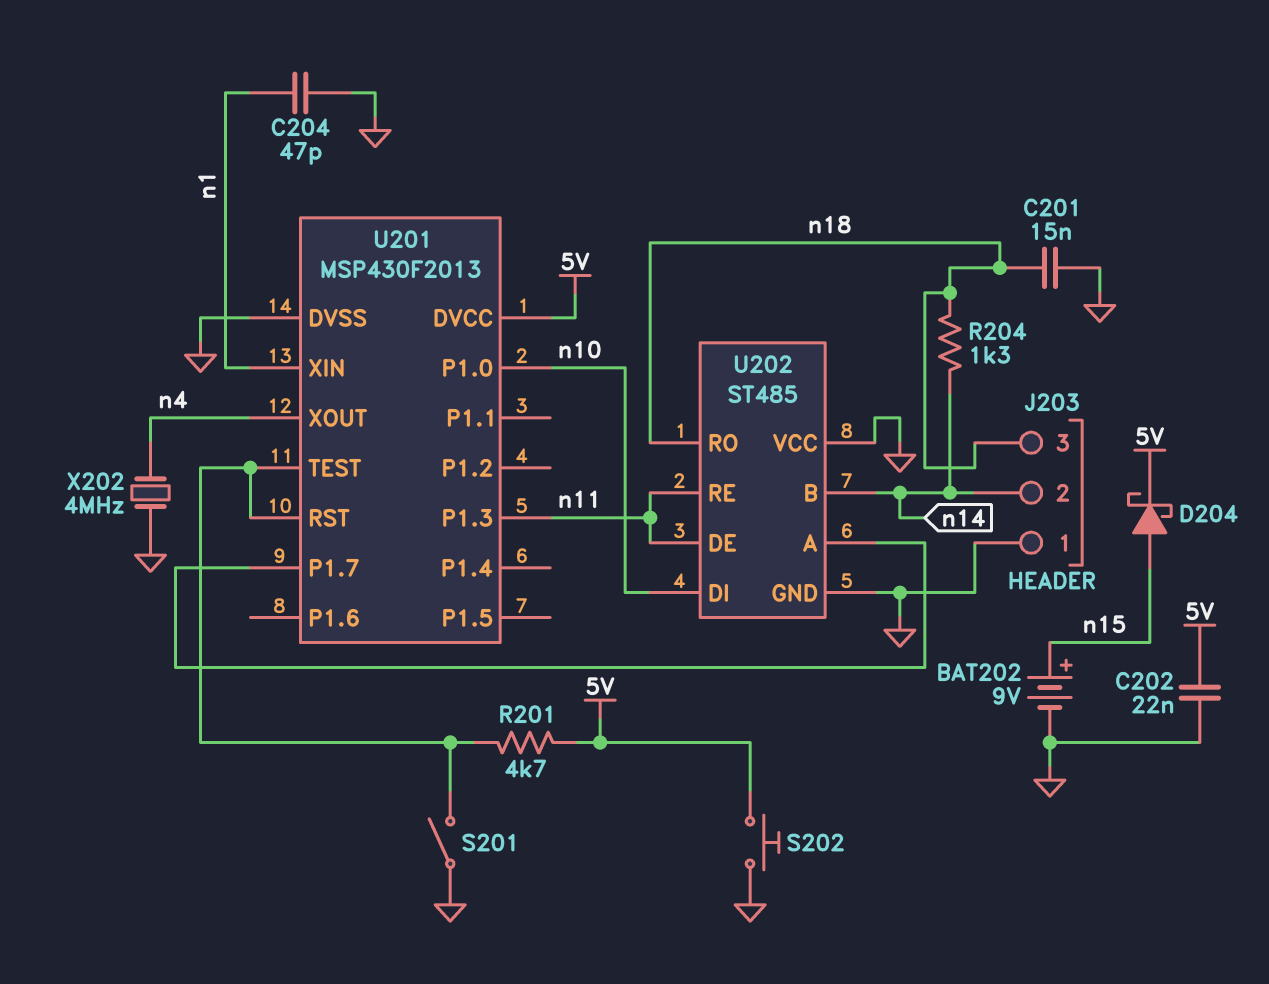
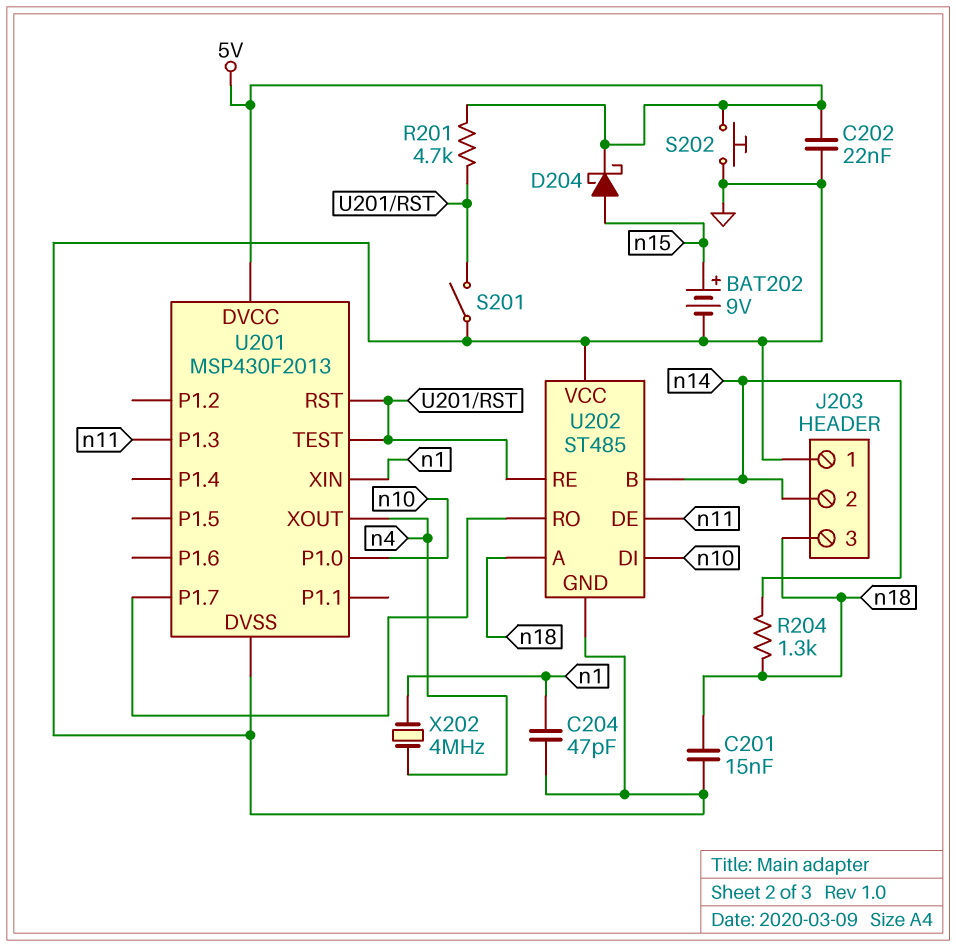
U202 pin A: U201/P1.7 -> n18
U202 pin RE: n11 -> U201/RST
U202 pin RO: n18 -> U201/P1.7
X202: 4MHz (GND, n4) -> 4MHz (n1, n4)

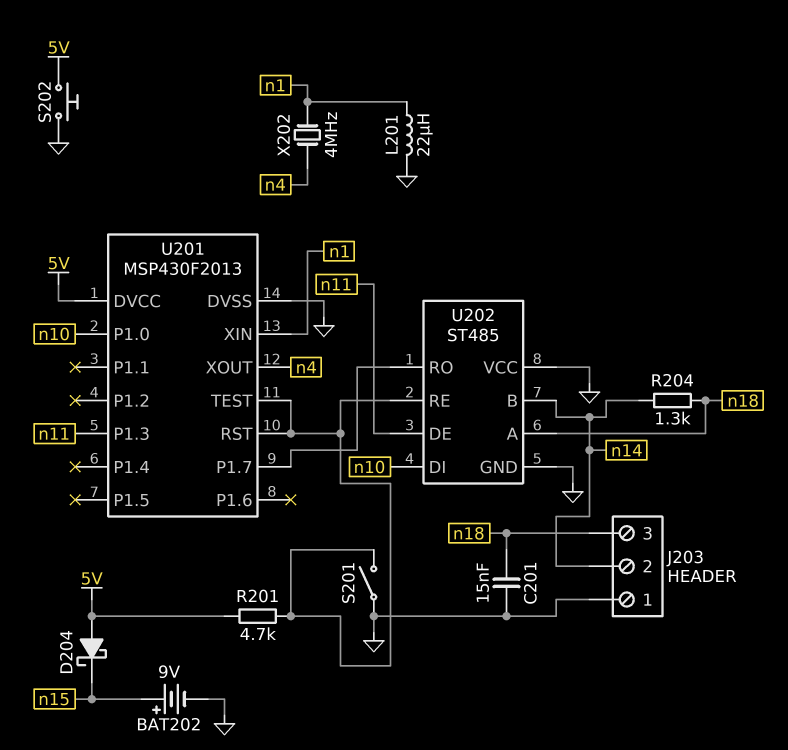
C202: 22nF (5V, GND) -> none
C204: 47pF (GND, n1) -> none
D204: schottky (A n15, K 5V) -> schottky (A 5V, K n15)
L201: none -> 22uH (GND, n1)

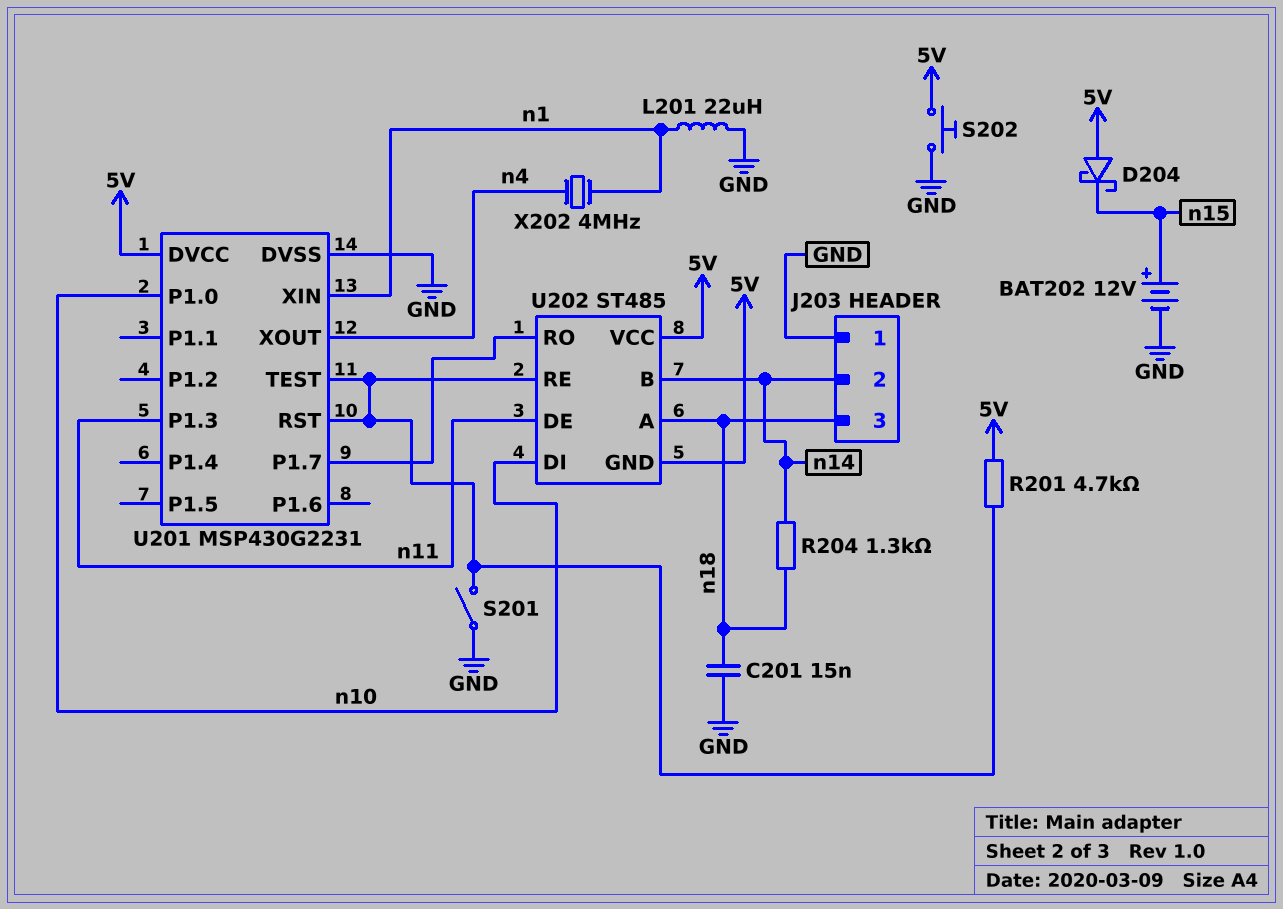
BAT202: 9V (plus n15, minus GND) -> 12V (plus n15, minus GND)
U201: MSP430F2013 -> MSP430G2231
U202 pin GND: GND -> 5V
U202 pin VCC: GND -> 5V

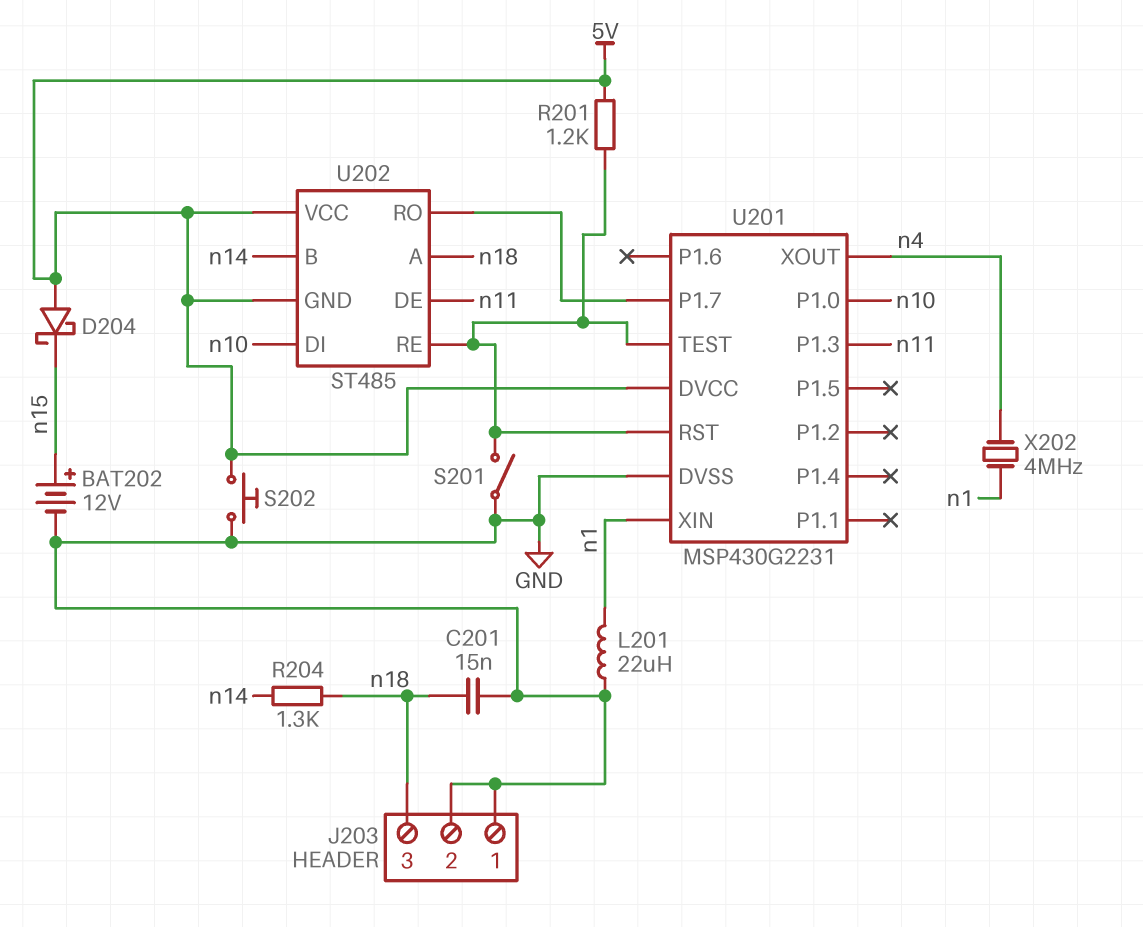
J203 pin 2: n14 -> GND
R201: 4.7k (5V, U201/RST) -> 1.2k (5V, U201/RST)

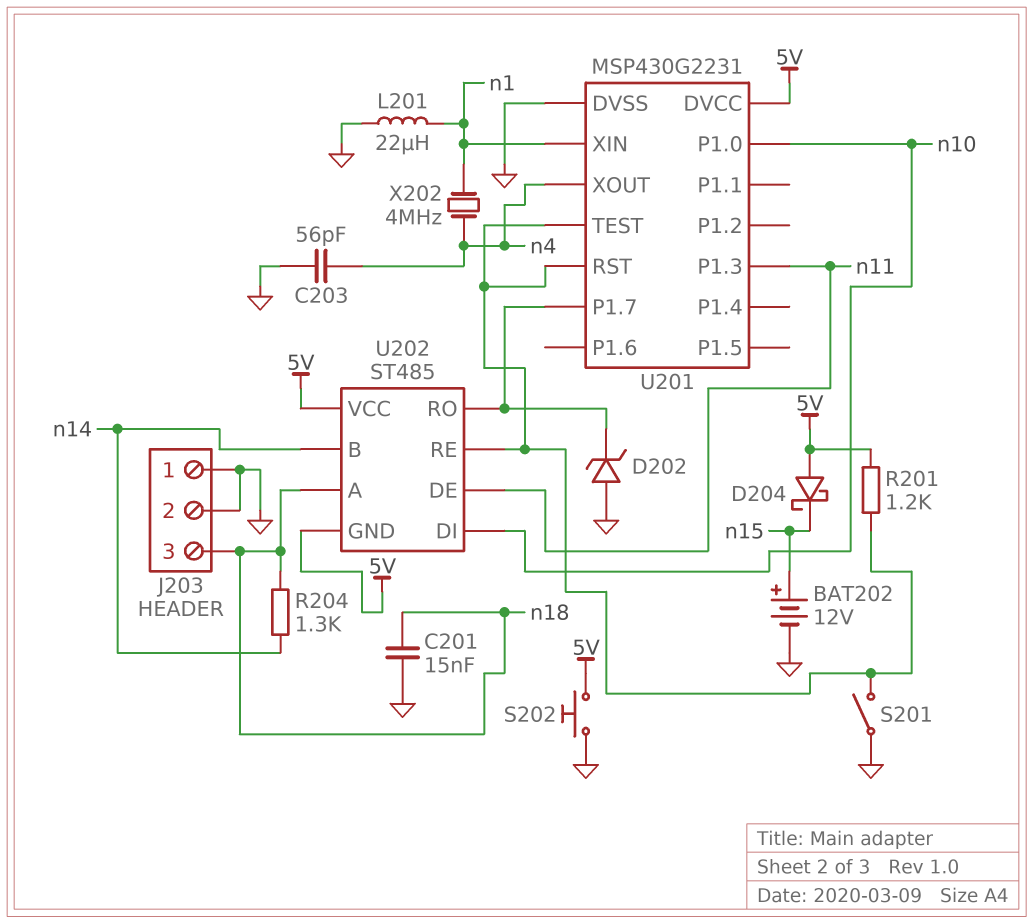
C203: none -> 56pF (GND, n4)
D202: none -> zener (A GND, K U201/P1.7)

